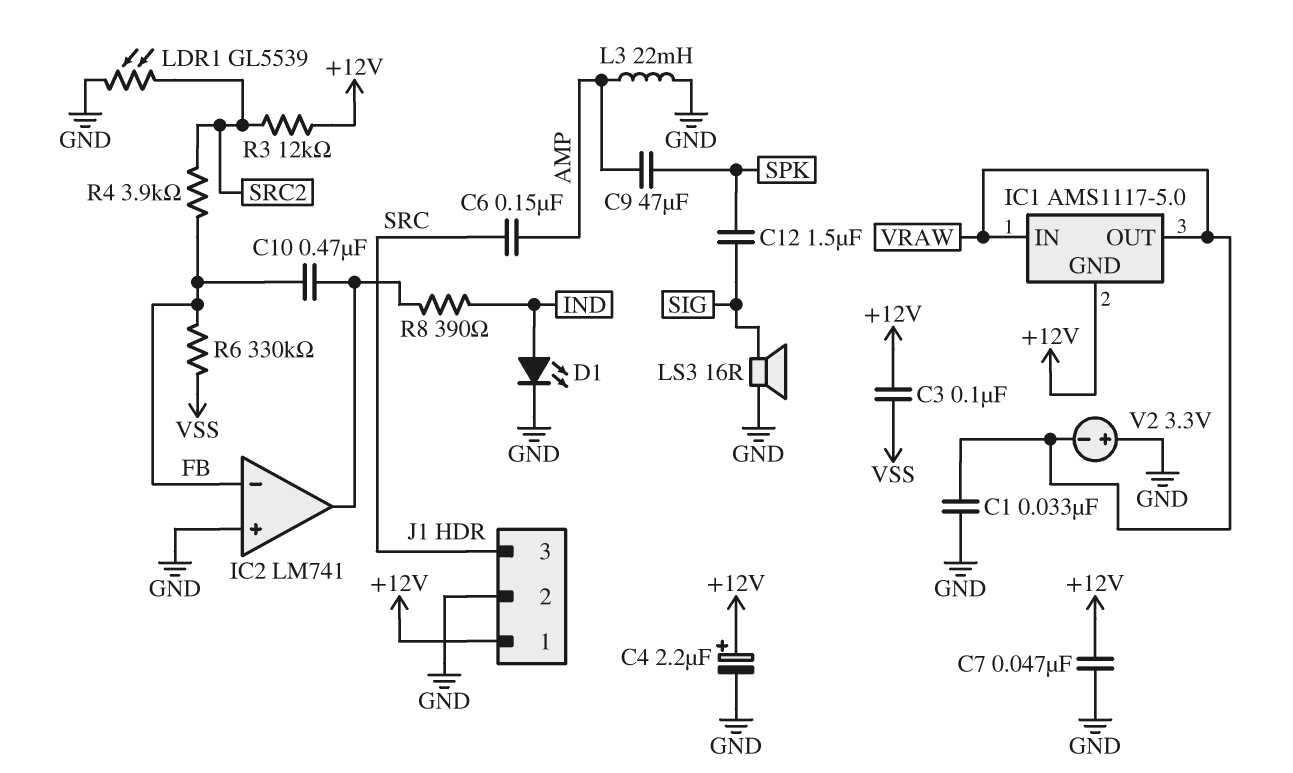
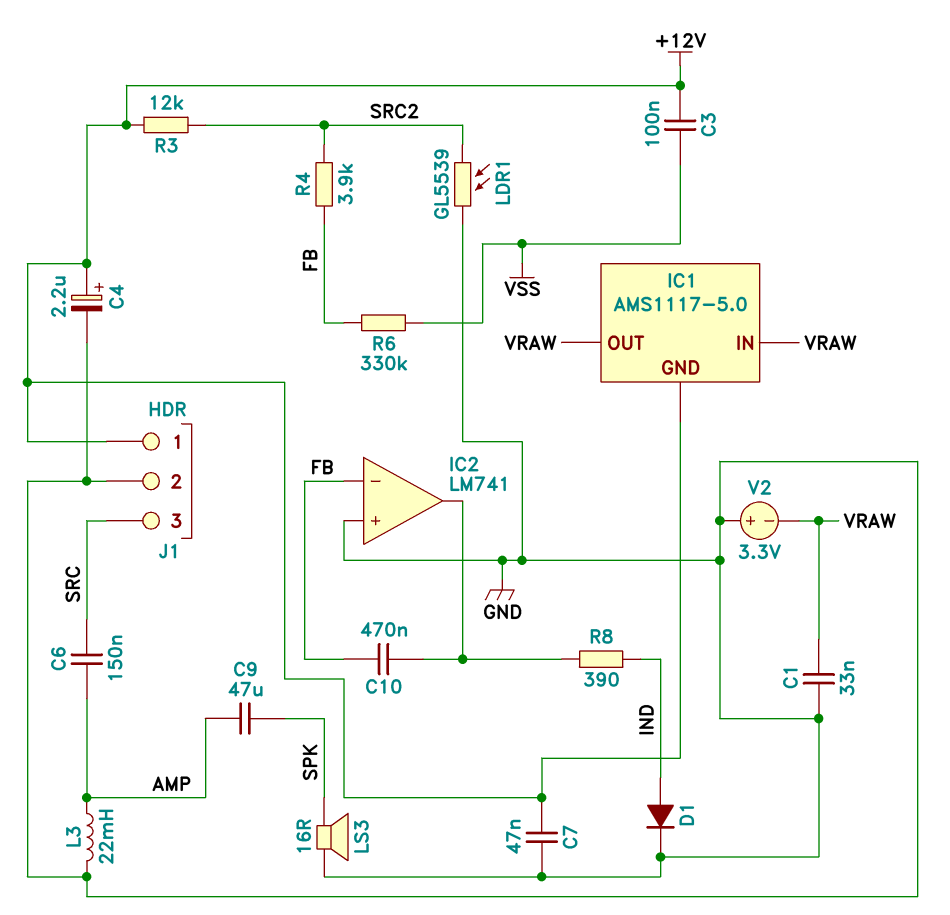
C12: 1.5uF (SIG, SPK) -> none
D1: LED (A IND, K GND) -> diode (A IND, K GND)
LS3: speaker 16R (GND, SIG) -> speaker 16R (GND, SPK)

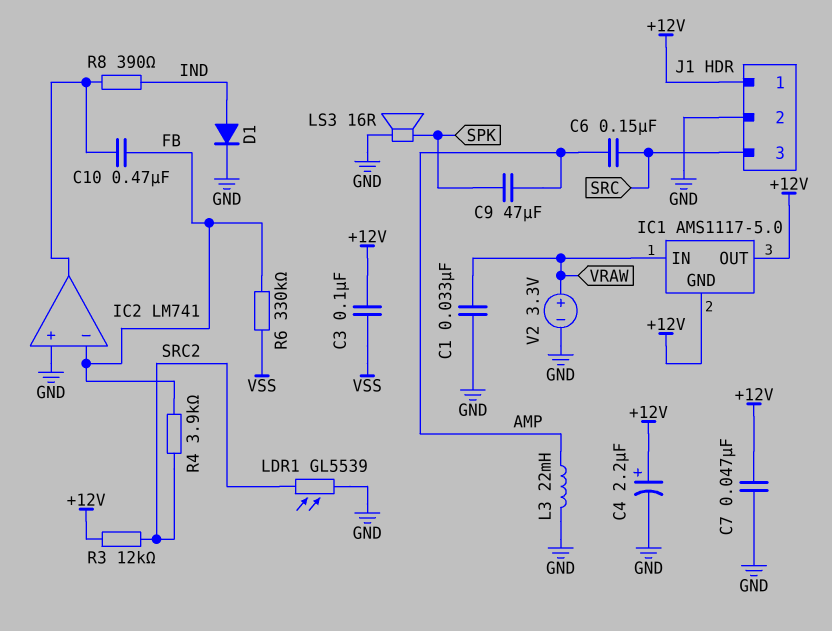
IC1 pin OUT: VRAW -> +12V
V2: 3.3V (plus GND, minus VRAW) -> 3.3V (plus VRAW, minus GND)

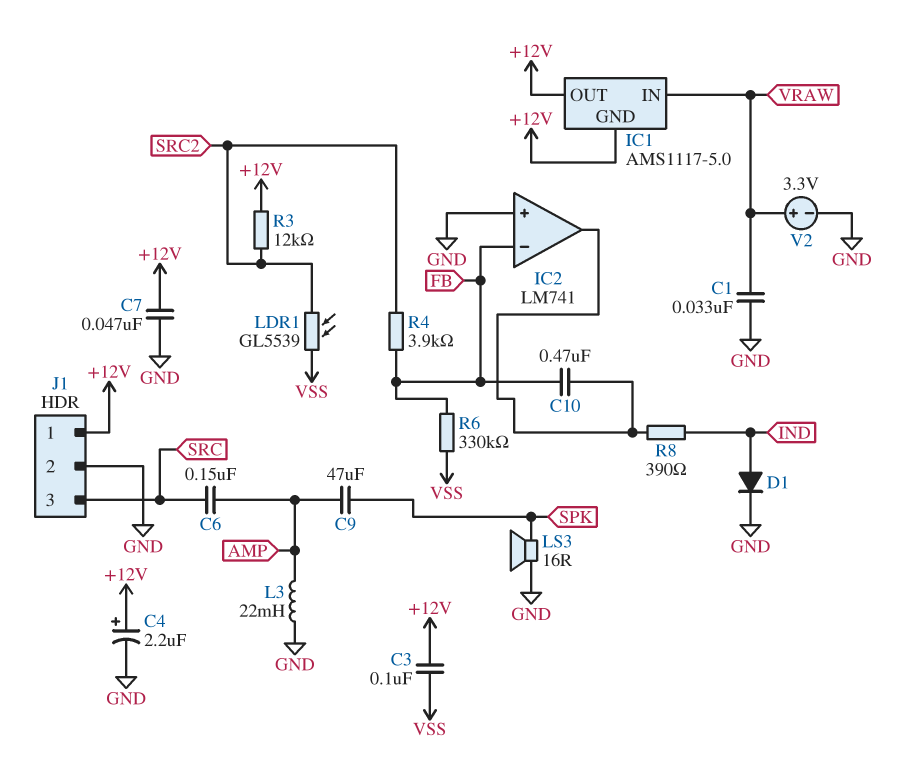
LDR1: GL5539 (GND, SRC2) -> GL5539 (SRC2, VSS)

